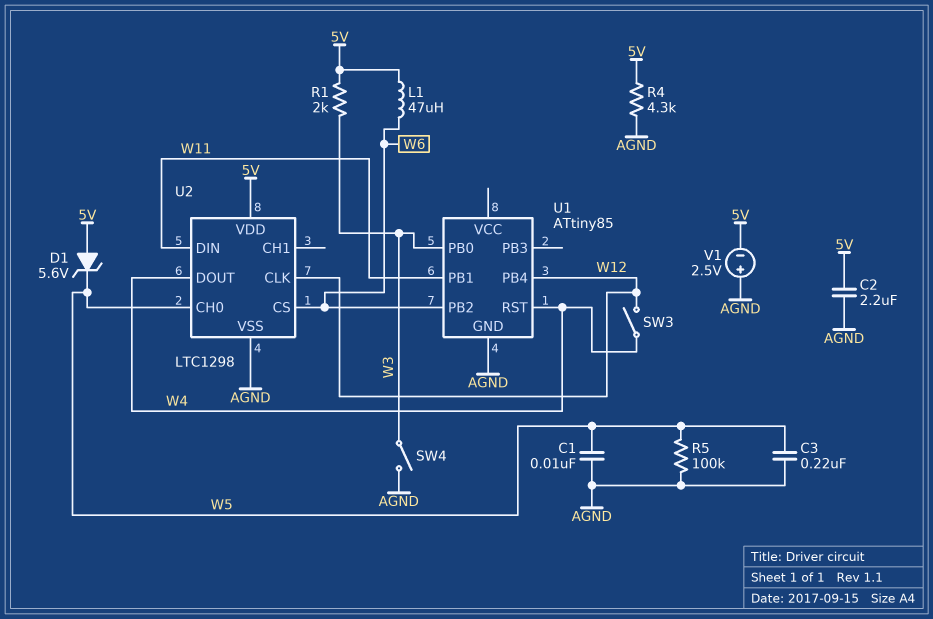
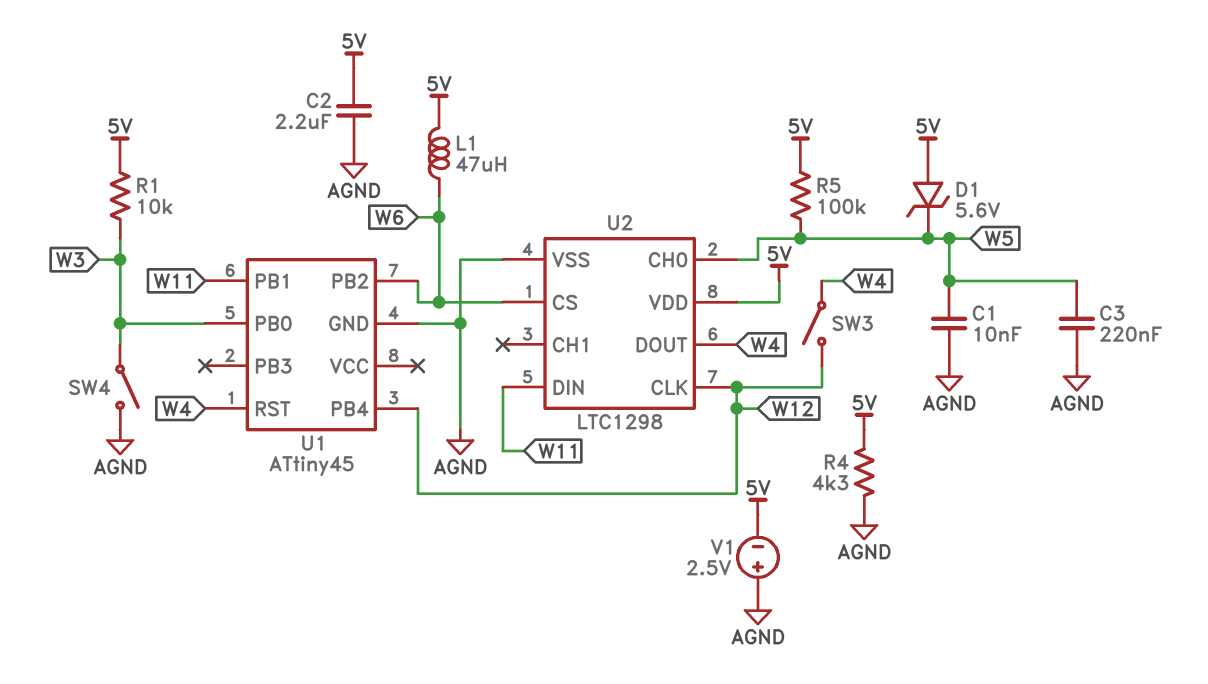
R1: 2k (5V, W3) -> 10k (5V, W3)
R5: 100k (AGND, W5) -> 100k (5V, W5)
U1: ATtiny85 -> ATtiny45

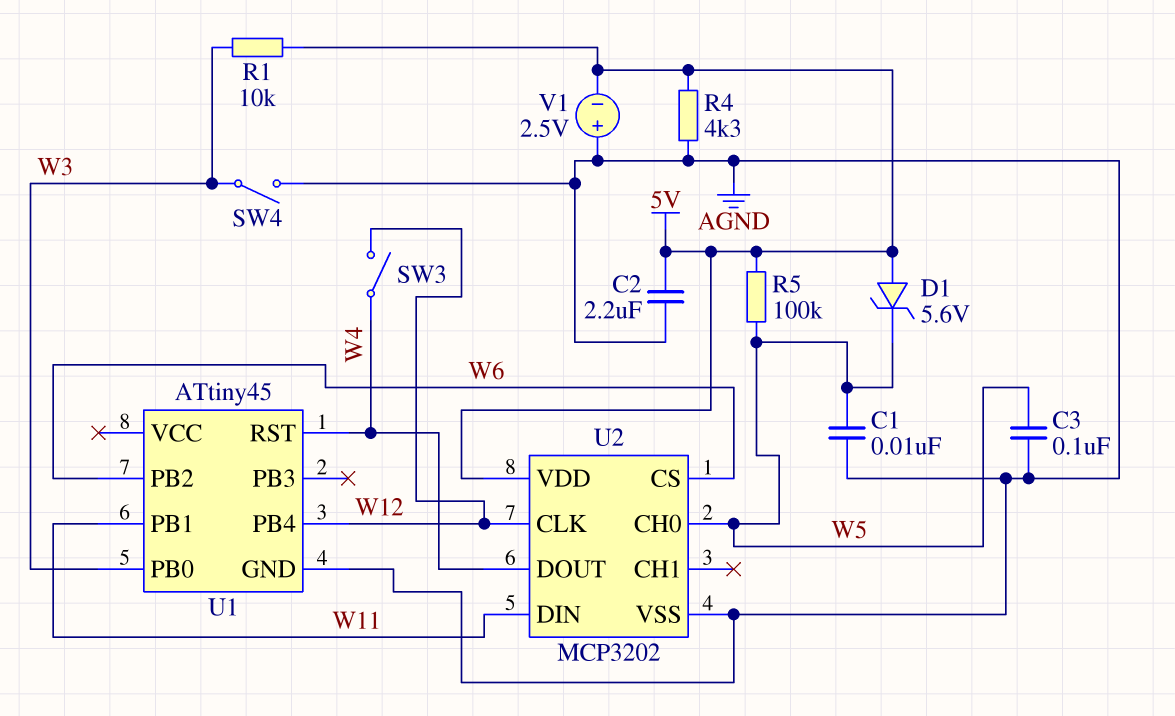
C3: 220nF (AGND, W5) -> 100nF (AGND, W5)
L1: 47uH (5V, W6) -> none
U2: LTC1298 -> MCP3202

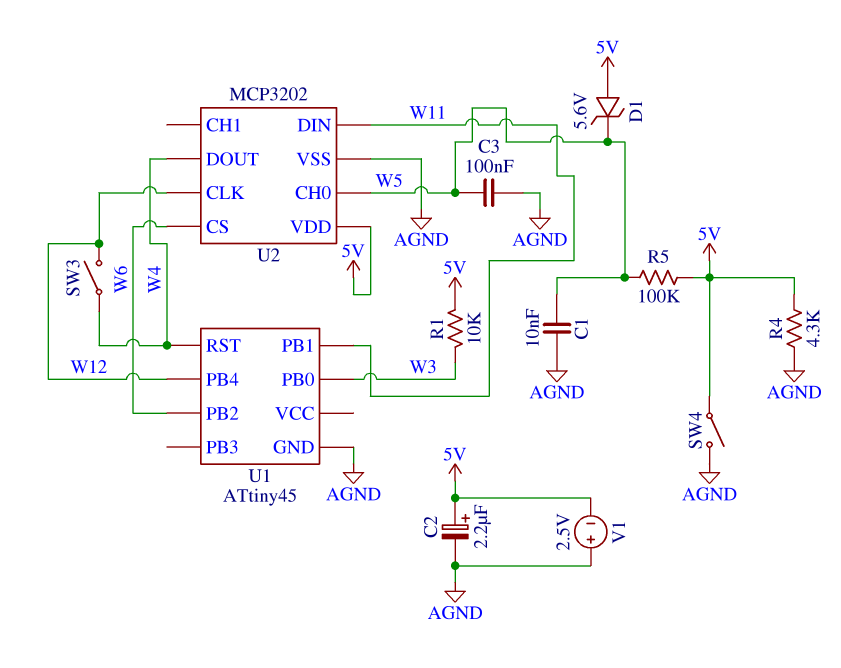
C2: 2.2uF (5V, AGND) -> 2.2uF (plus 5V, minus AGND)
SW4: switch (AGND, W3) -> switch (5V, AGND)

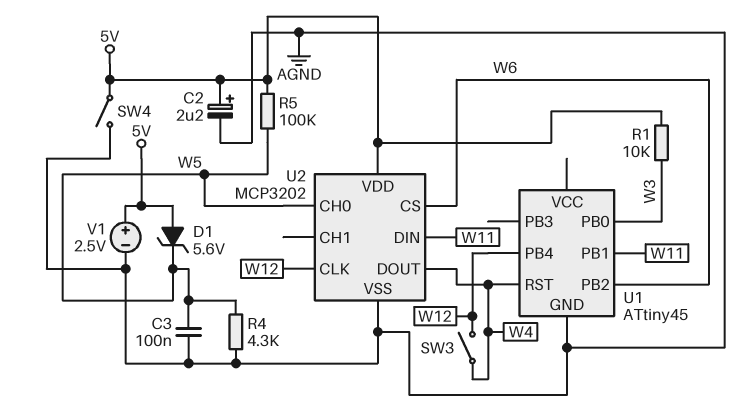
C1: 10nF (AGND, W5) -> none
R4: 4.3k (5V, AGND) -> 4.3k (AGND, W5)
V1: 2.5V (plus AGND, minus 5V) -> 2.5V (plus 5V, minus AGND)

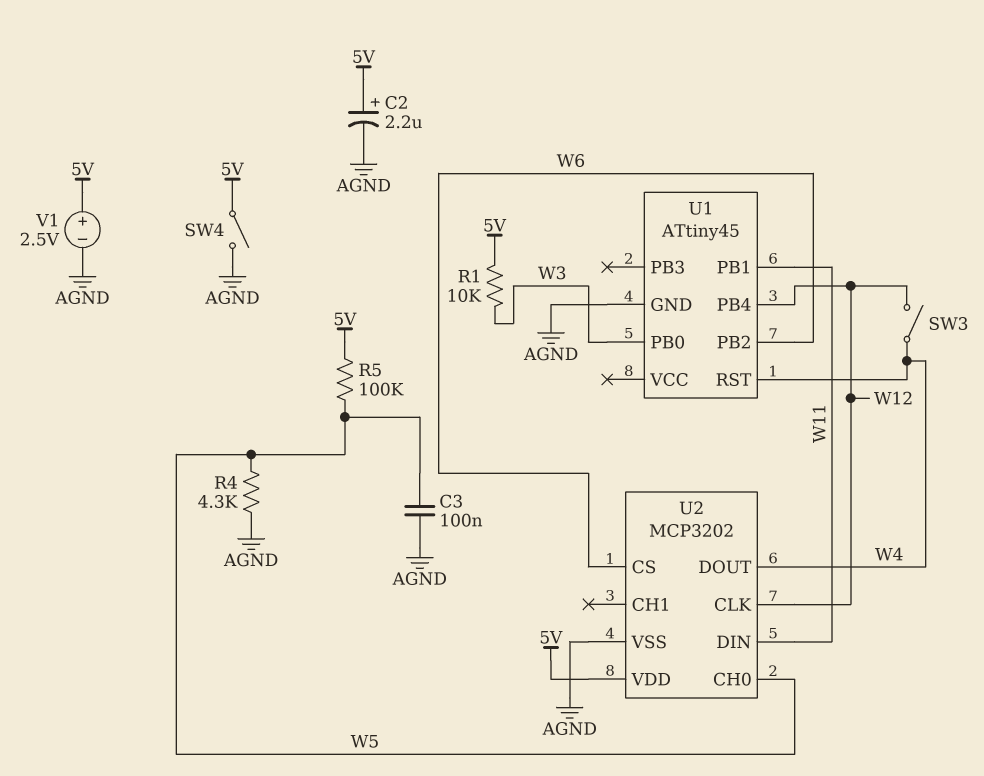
D1: zener 5.6V (A 5V, K W5) -> none

